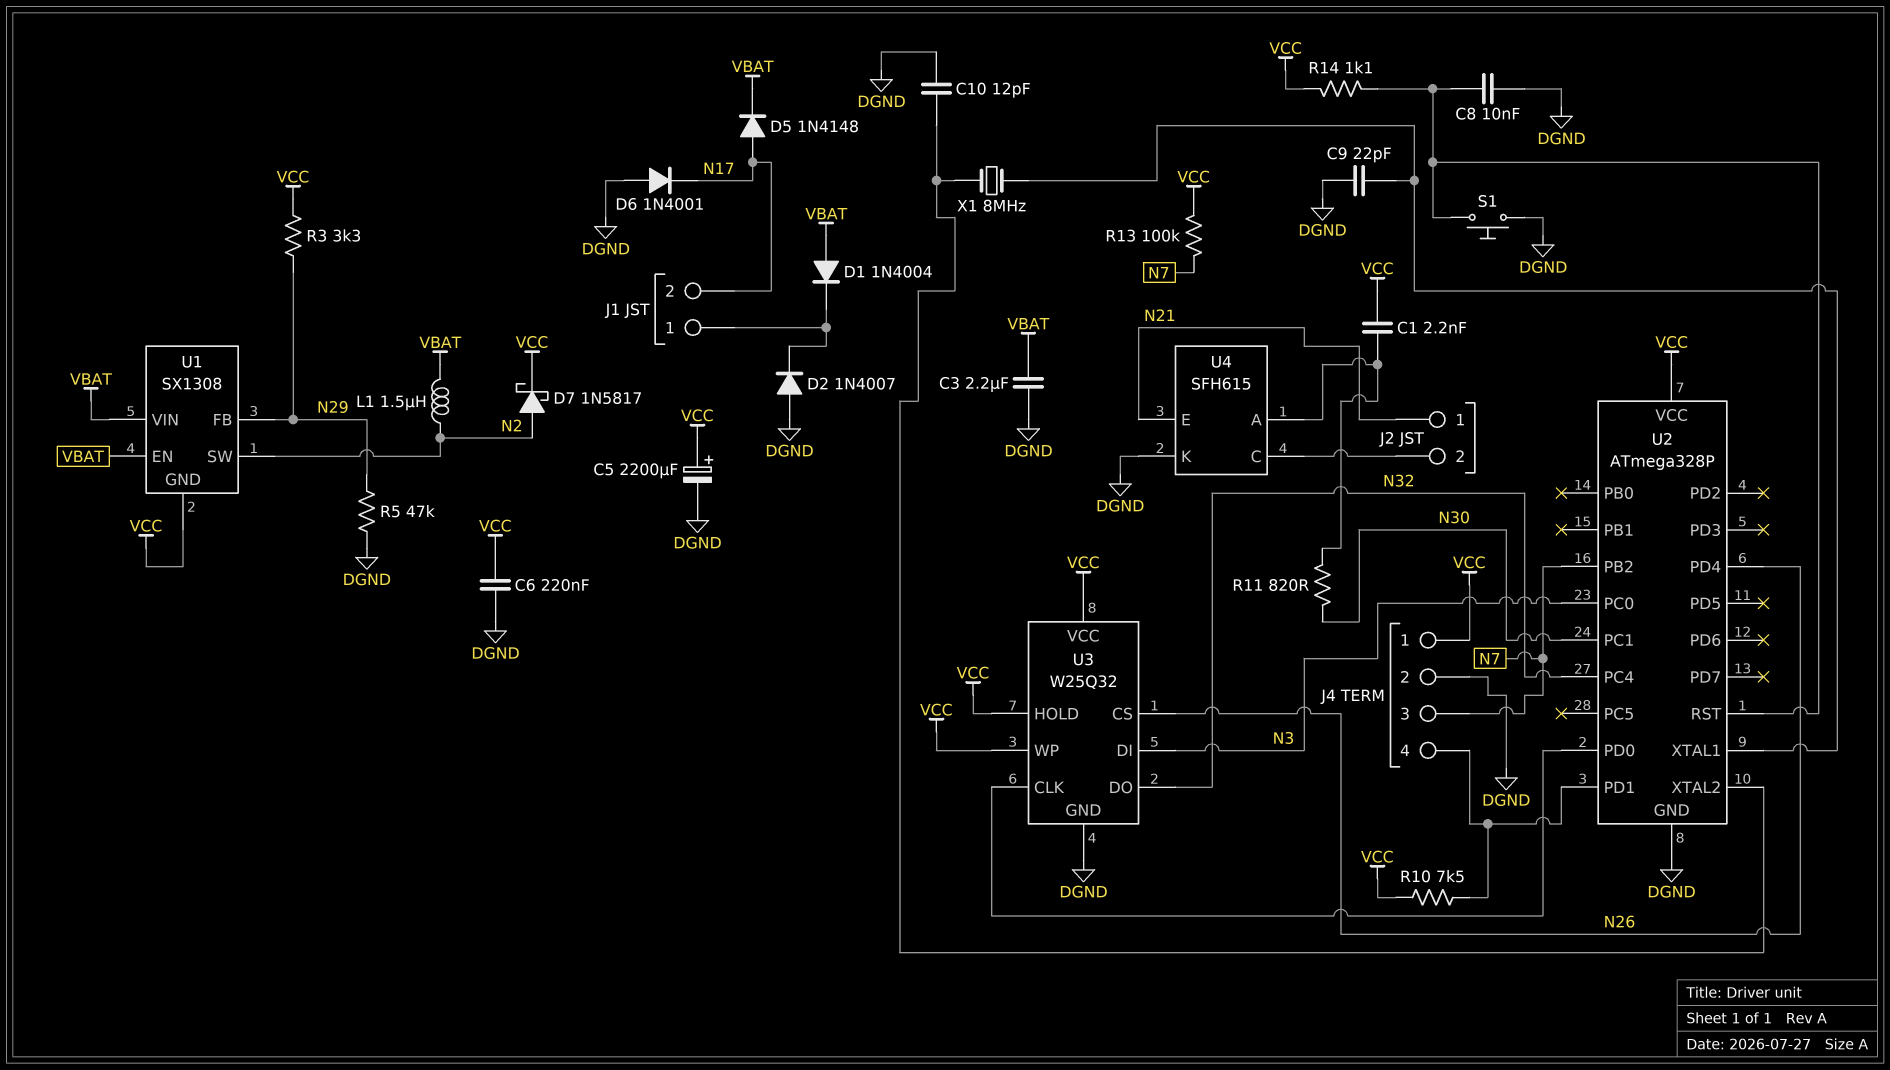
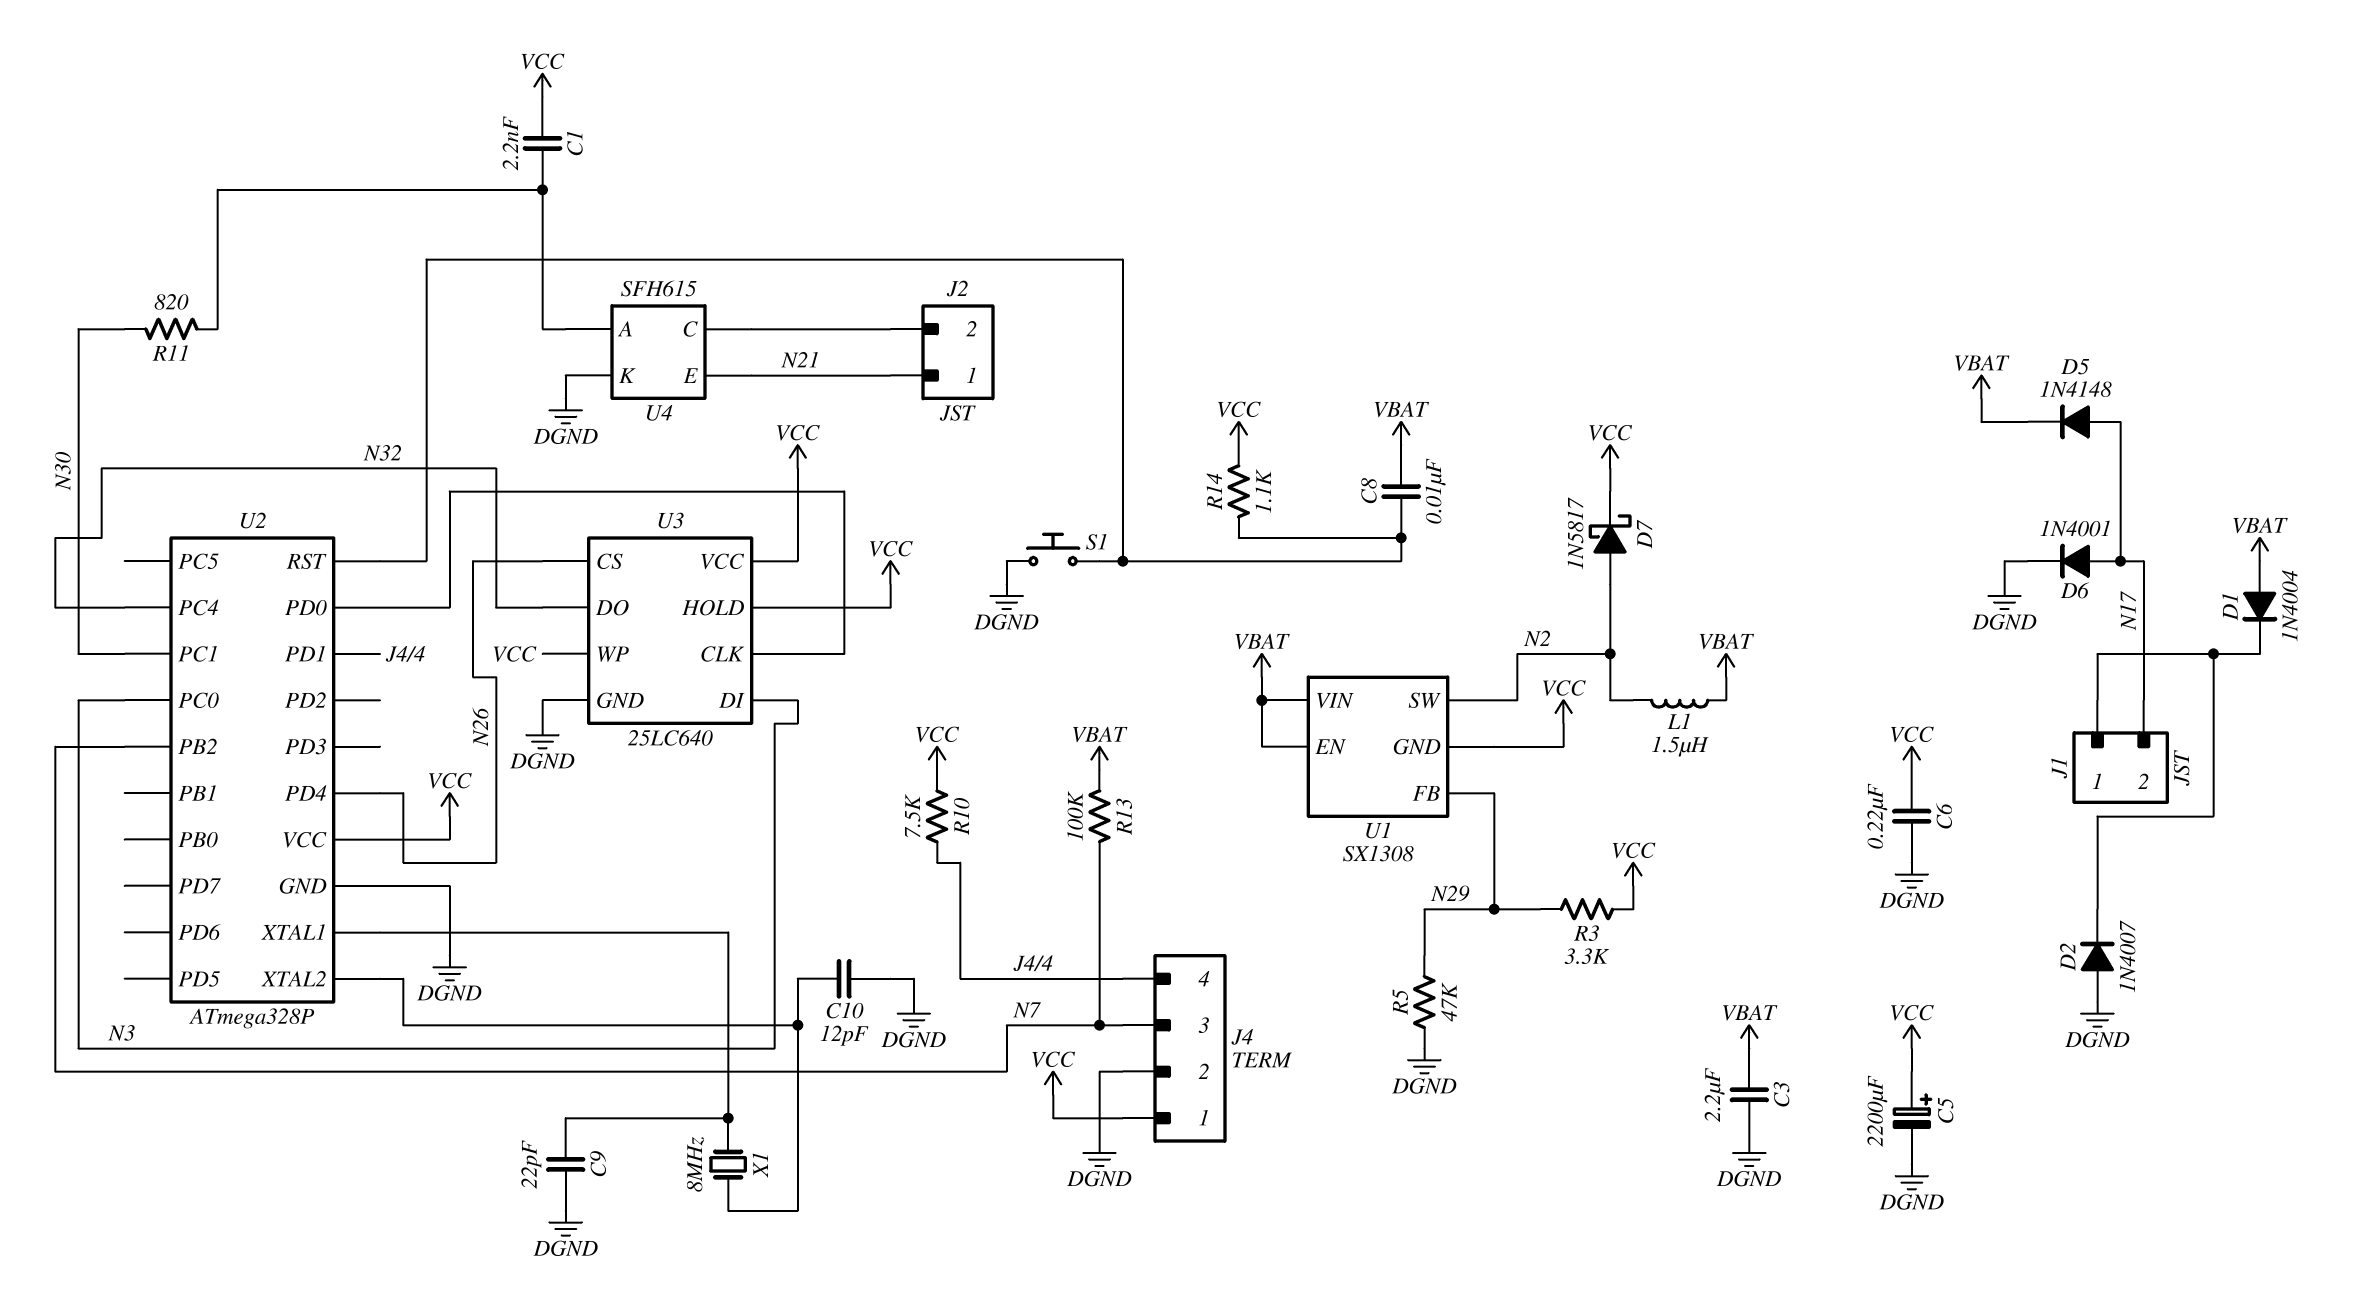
C8: 10nF (DGND, U2/RST) -> 10nF (U2/RST, VBAT)
D6: diode 1N4001 (A DGND, K N17) -> diode 1N4001 (A N17, K DGND)
R13: 100k (N7, VCC) -> 100k (N7, VBAT)
U3: W25Q32 -> 25LC640

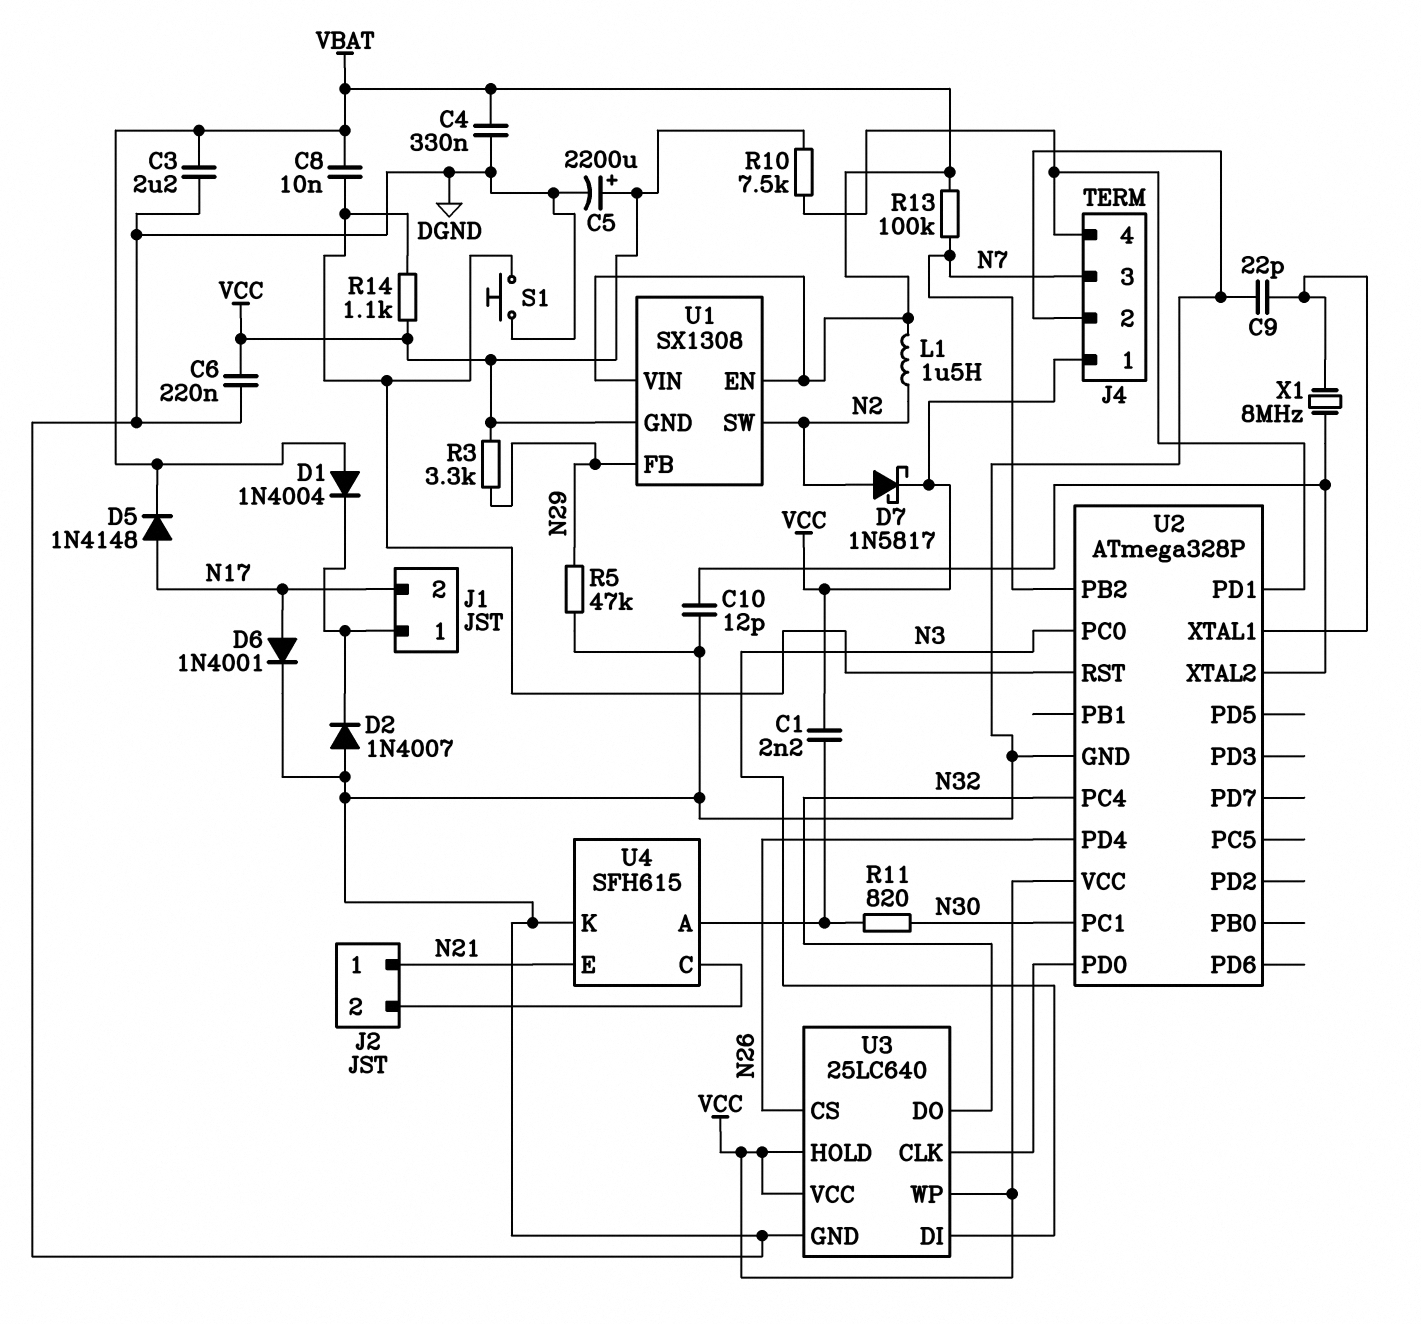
C4: none -> 330nF (DGND, VBAT)

